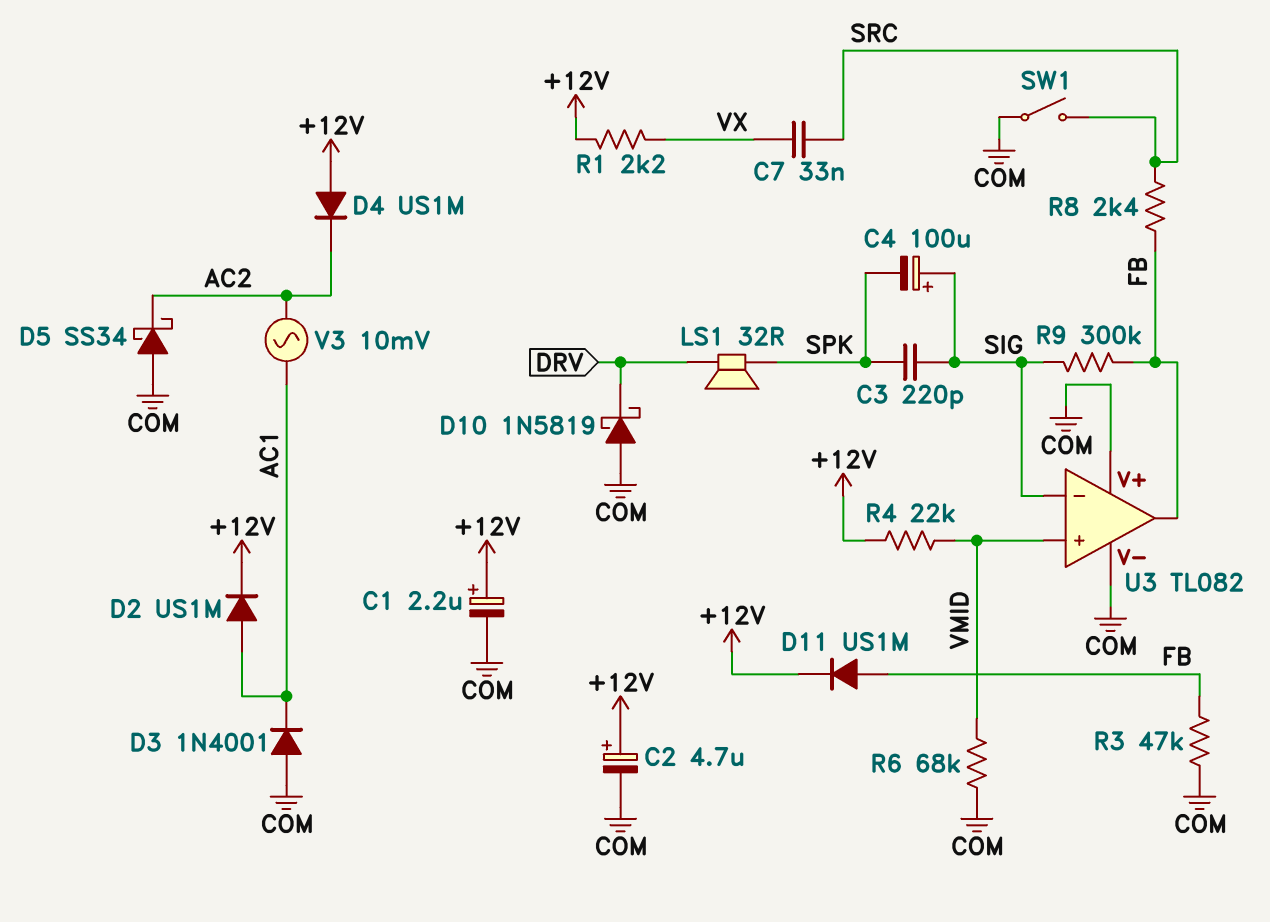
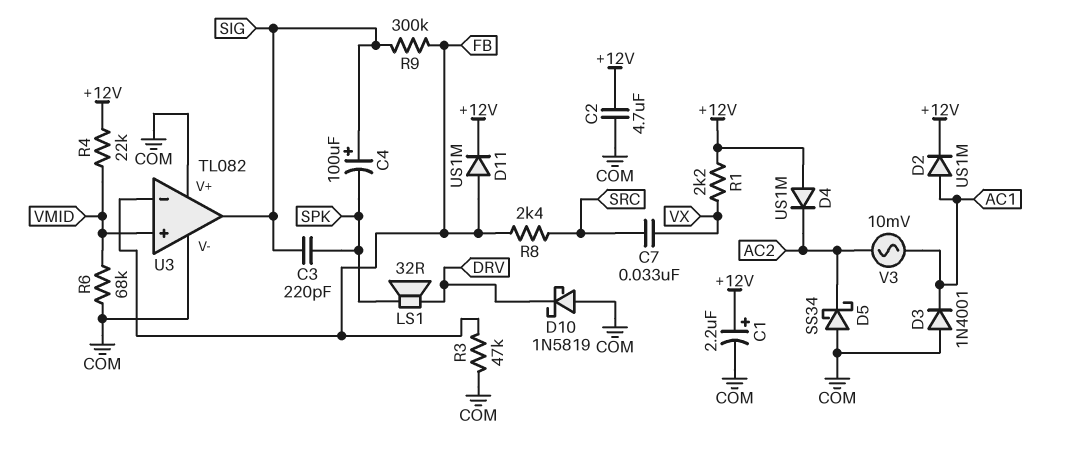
C2: 4.7uF (plus +12V, minus COM) -> 4.7uF (+12V, COM)
SW1: switch (COM, SRC) -> none
U3 pin in-: SIG -> FB
U3 pin out: FB -> SIG

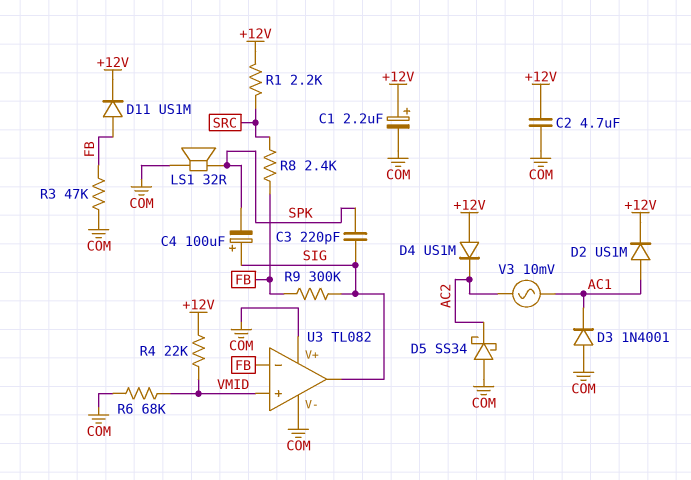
C7: 33nF (SRC, VX) -> none
D10: schottky 1N5819 (A COM, K DRV) -> none
LS1: speaker 32R (DRV, SPK) -> speaker 32R (COM, SPK)
R1: 2.2k (+12V, VX) -> 2.2k (+12V, SRC)

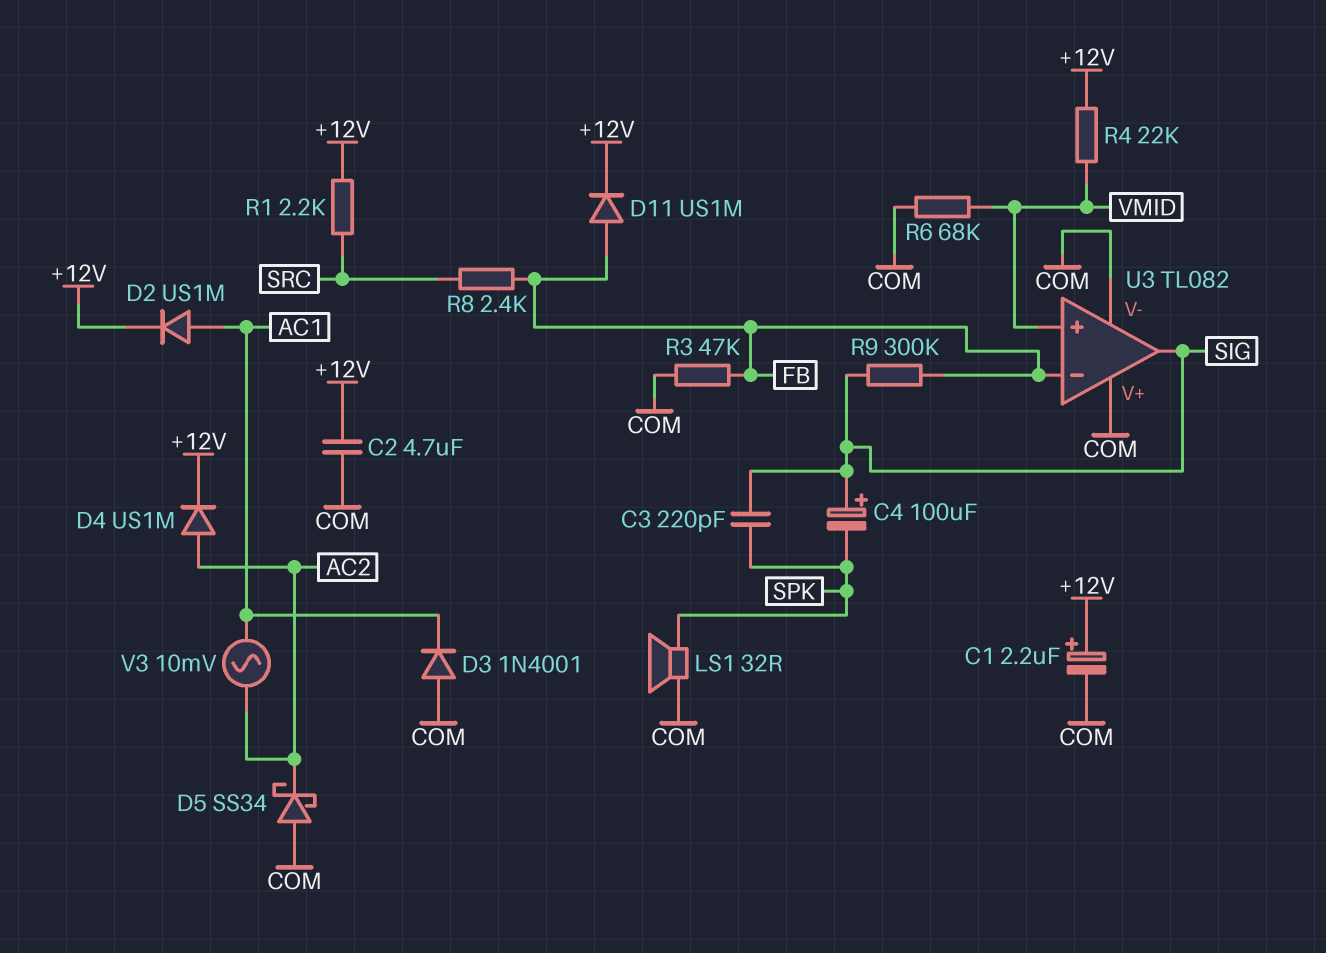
D4: diode US1M (A +12V, K AC2) -> diode US1M (A AC2, K +12V)

